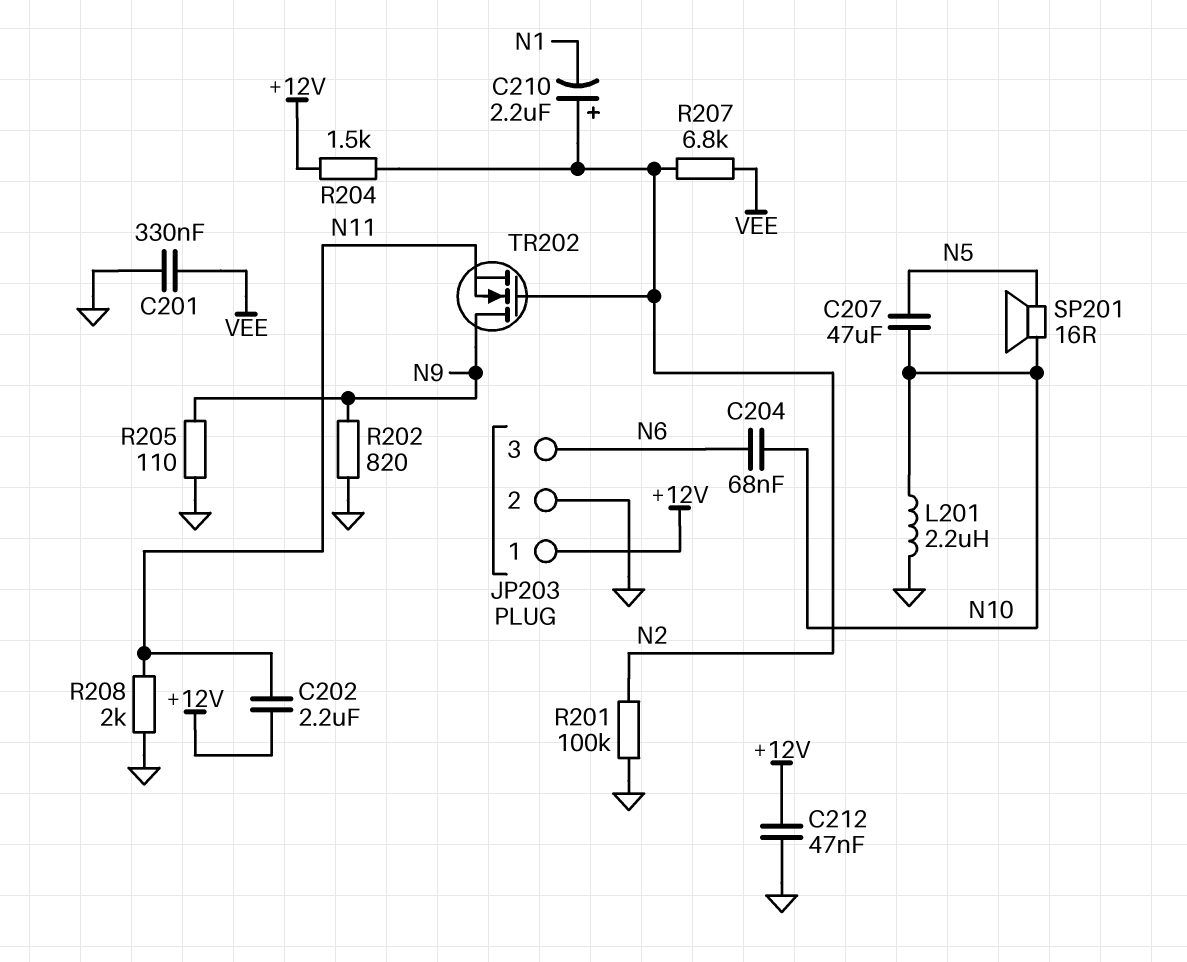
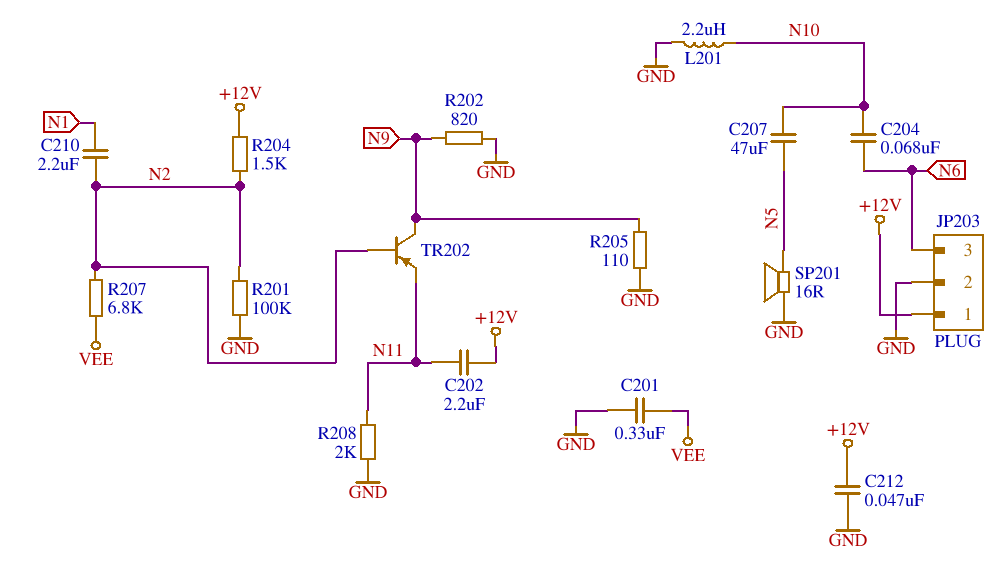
C210: 2.2uF (plus N2, minus N1) -> 2.2uF (N1, N2)
SP201: speaker 16R (N5, N10) -> speaker 16R (GND, N5)
TR202: NMOS (G N2, D N9, S N11) -> PNP (B N2, C N9, E N11)

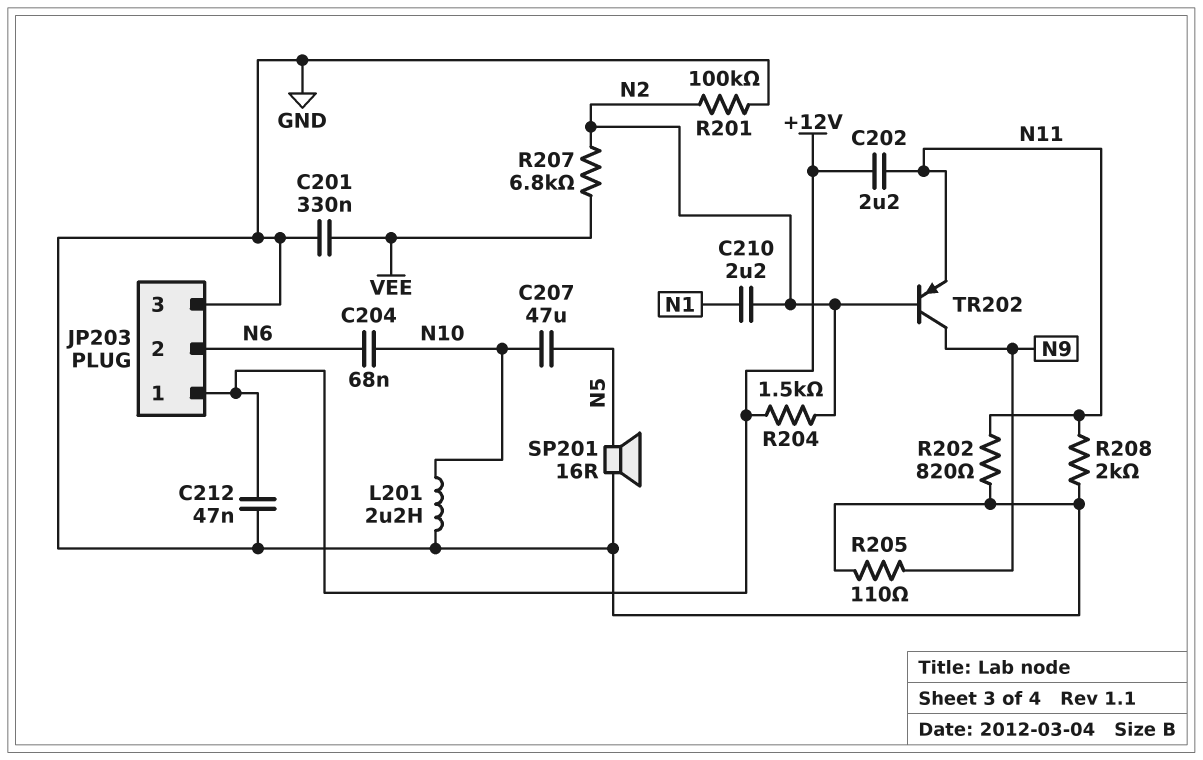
JP203 pin 2: GND -> N6
JP203 pin 3: N6 -> GND
R202: 820 (GND, N9) -> 820 (GND, N11)

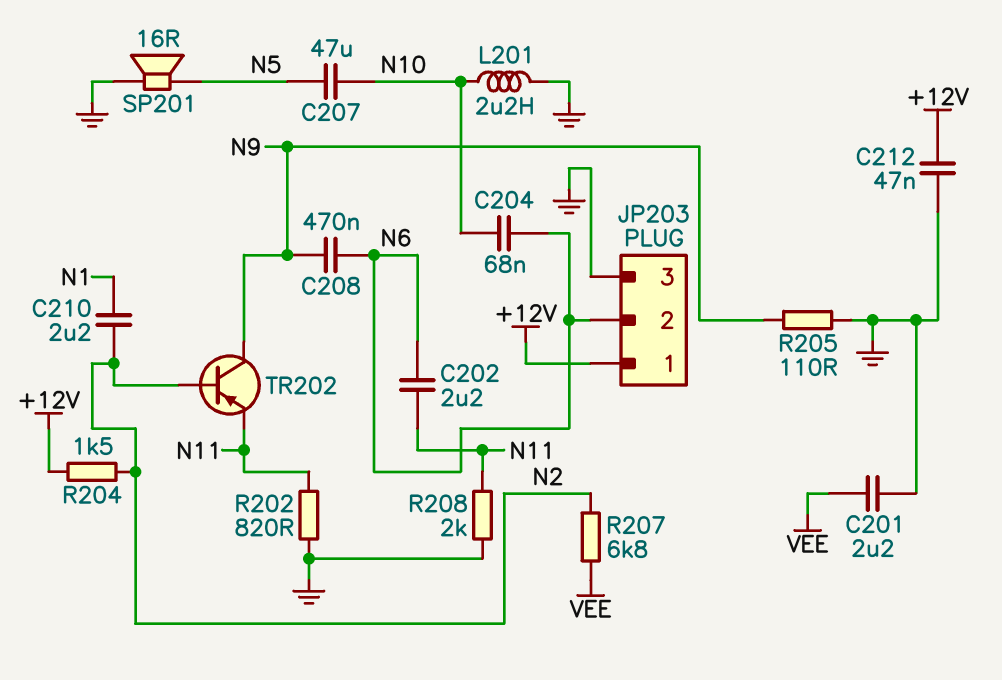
C201: 330nF (GND, VEE) -> 2.2uF (GND, VEE)
C202: 2.2uF (+12V, N11) -> 2.2uF (N6, N11)
C208: none -> 470nF (N6, N9)
R201: 100k (GND, N2) -> none

